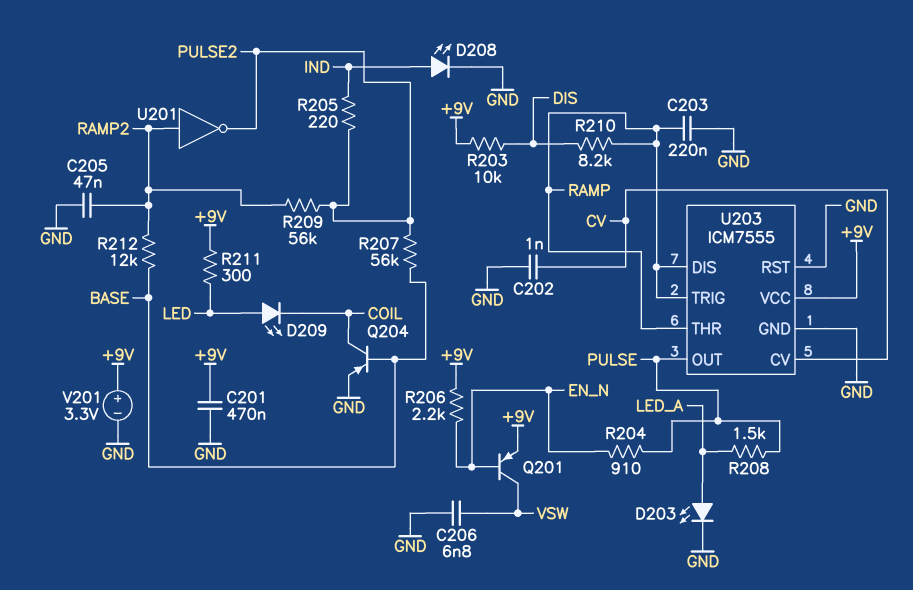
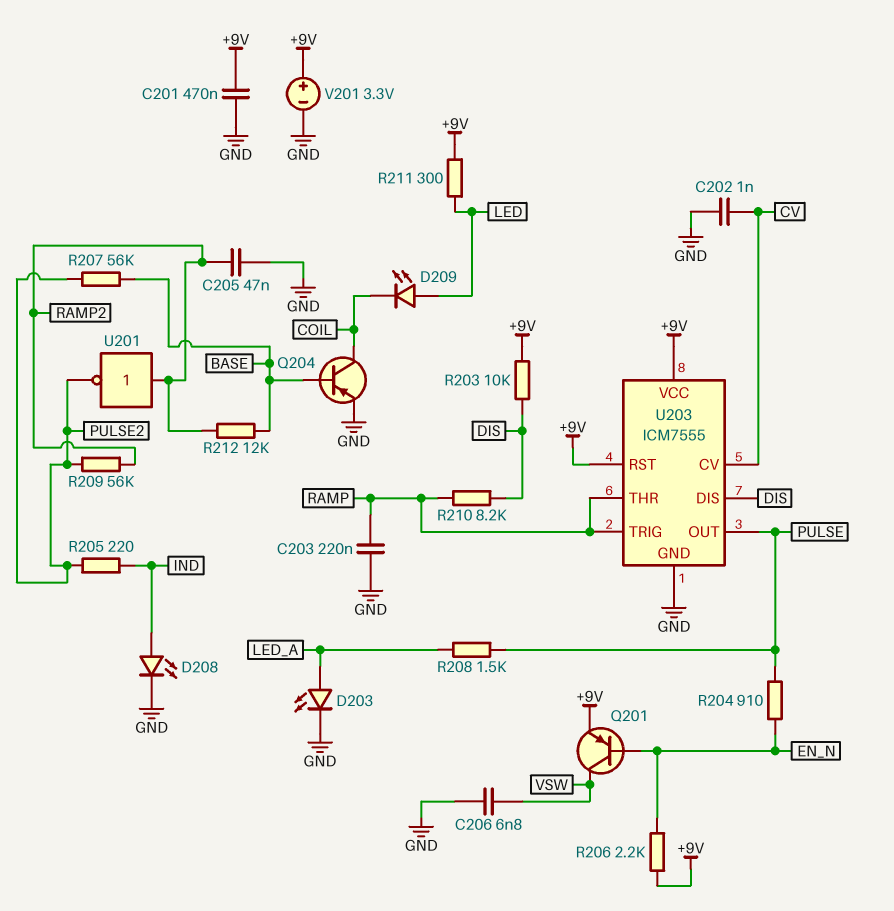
U203 pin DIS: RAMP -> DIS
U203 pin RST: GND -> +9V

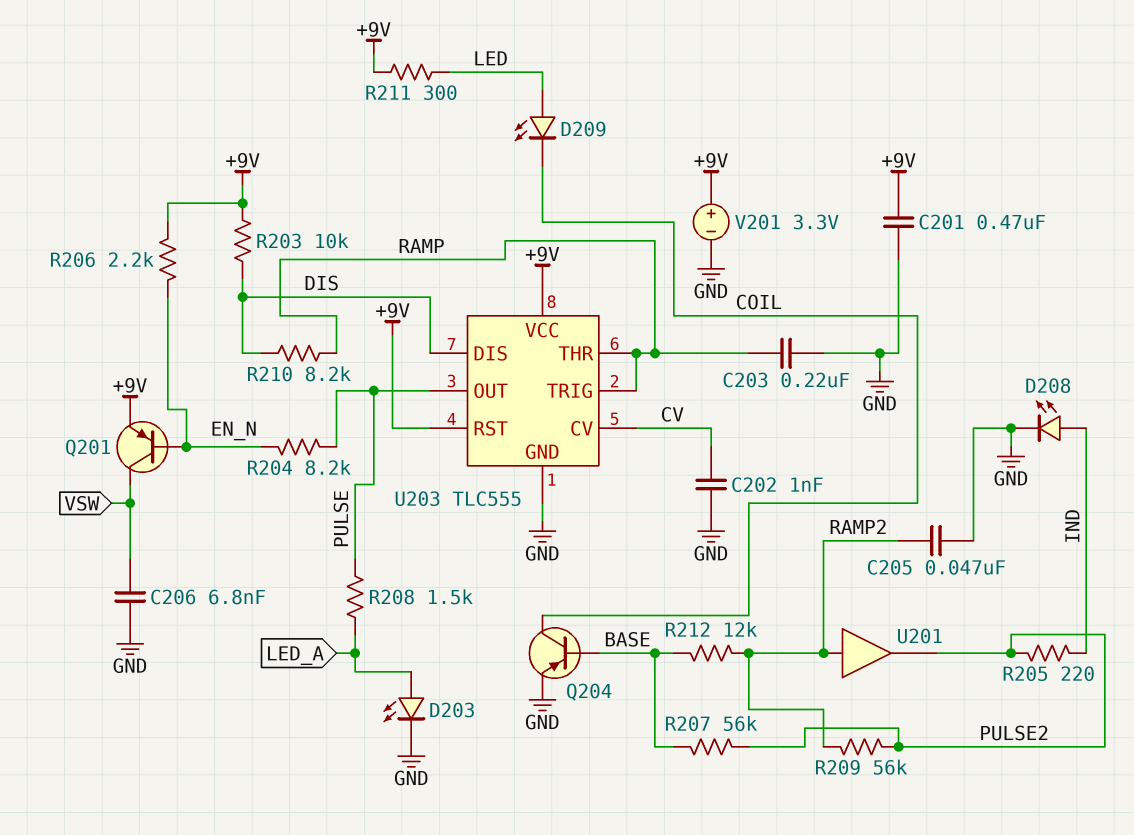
R204: 910 (EN_N, PULSE) -> 8.2k (EN_N, PULSE)
U201: NOT (in RAMP2, out PULSE2) -> buffer (in RAMP2, out PULSE2)
U203: ICM7555 -> TLC555

